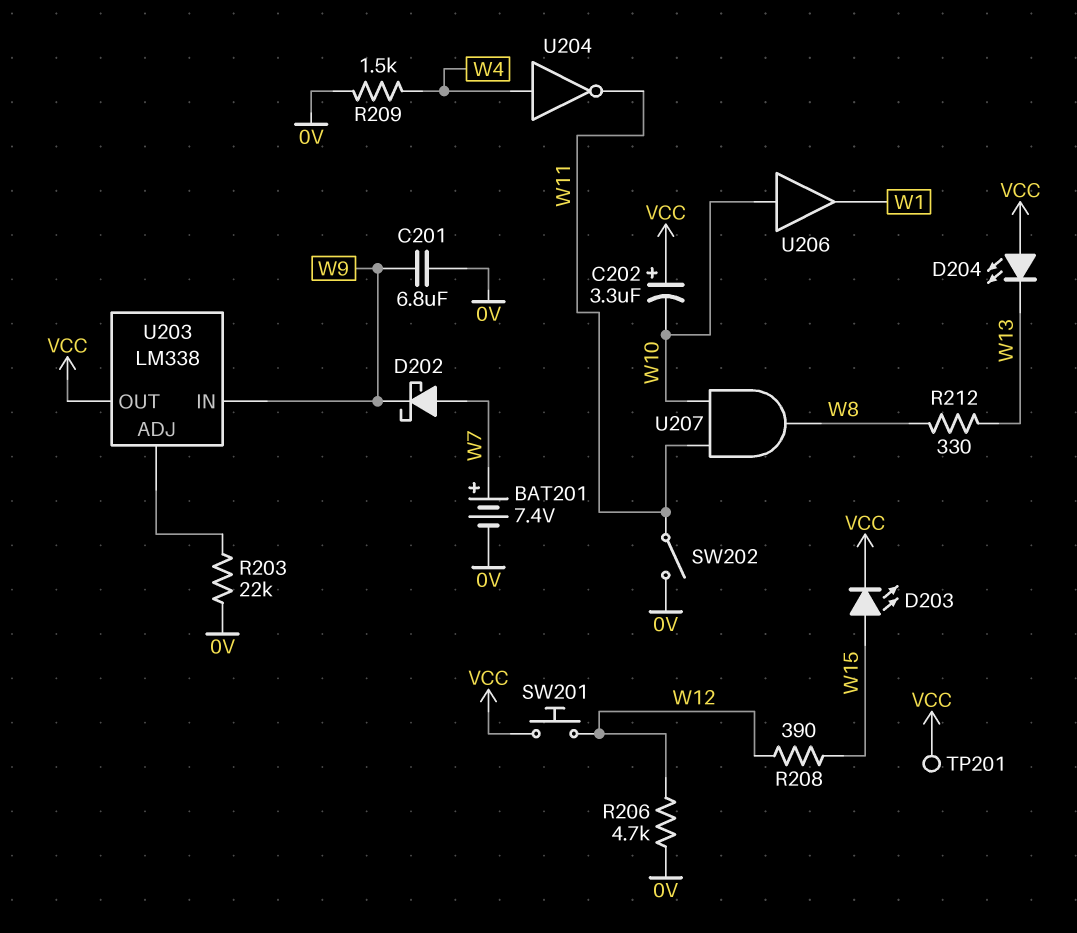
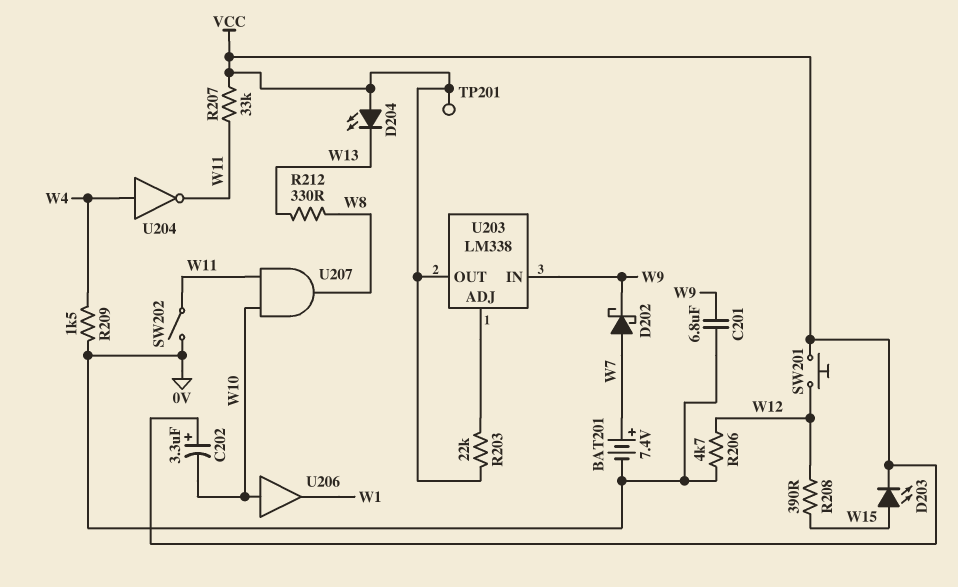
R203: 22k (0V, U203/ADJ) -> 22k (U203/ADJ, VCC)
R207: none -> 33k (VCC, W11)

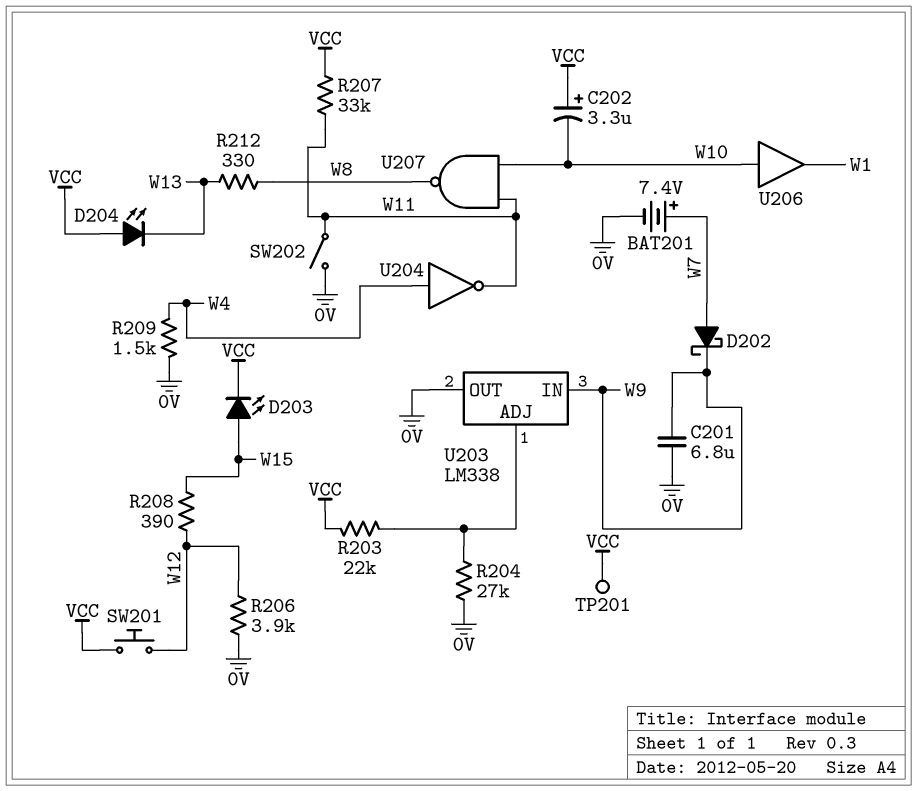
R204: none -> 27k (0V, U203/ADJ)
R206: 4.7k (0V, W12) -> 3.9k (0V, W12)
U203 pin OUT: VCC -> 0V
U207: AND (in W10, in W11, out W8) -> NAND (in W10, in W11, out W8)

